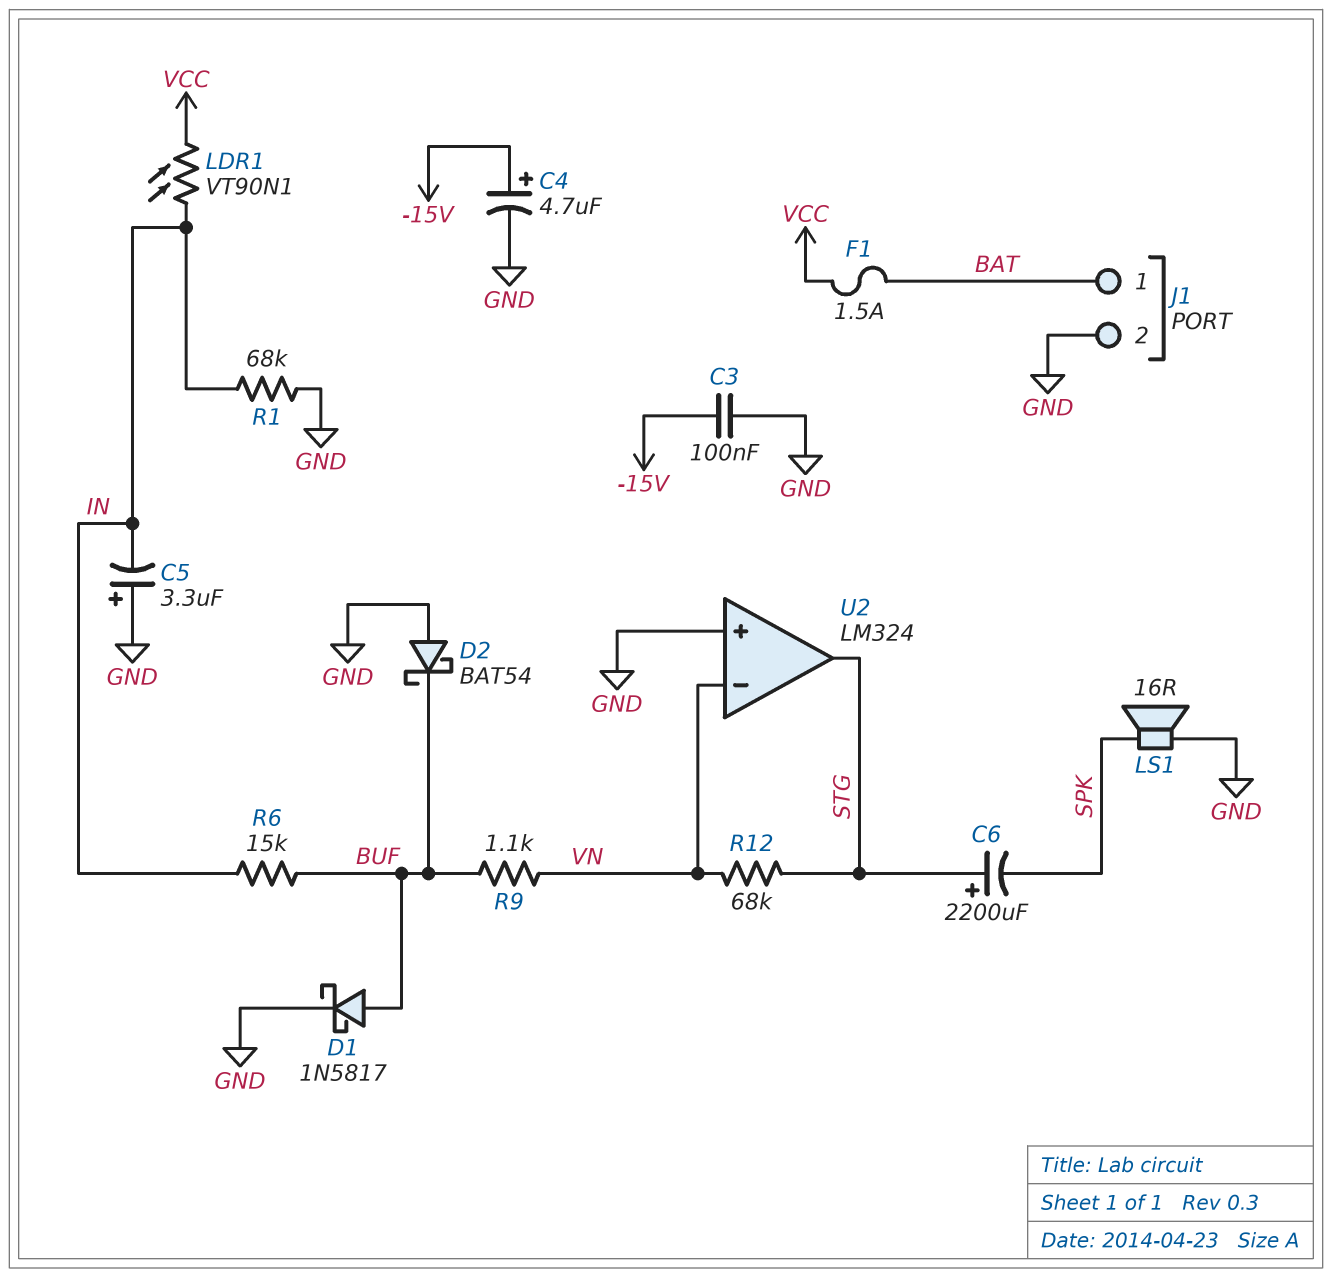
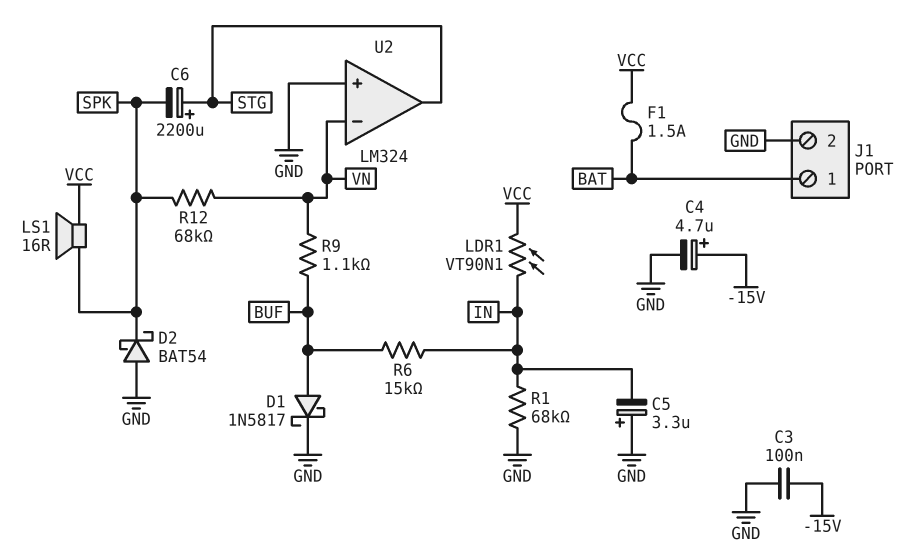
D2: schottky BAT54 (A GND, K BUF) -> schottky BAT54 (A GND, K SPK)
LS1: speaker 16R (GND, SPK) -> speaker 16R (SPK, VCC)
R12: 68k (STG, VN) -> 68k (SPK, VN)

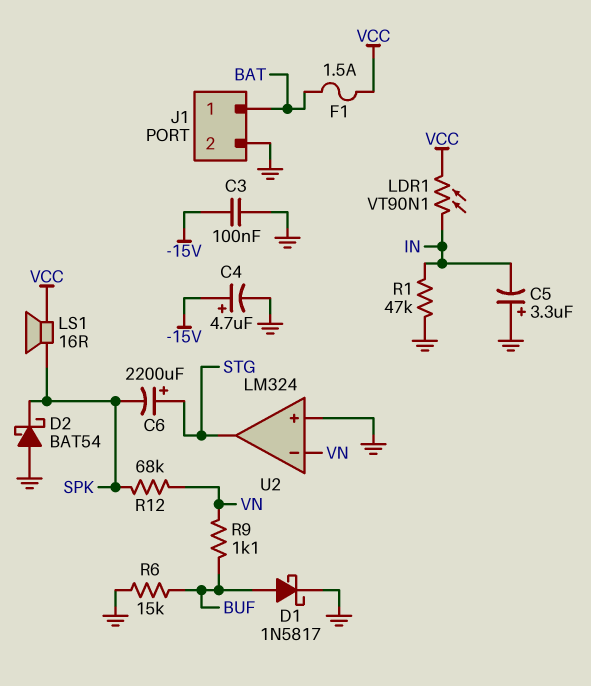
R1: 68k (GND, IN) -> 47k (GND, IN)
R6: 15k (BUF, IN) -> 15k (BUF, GND)

